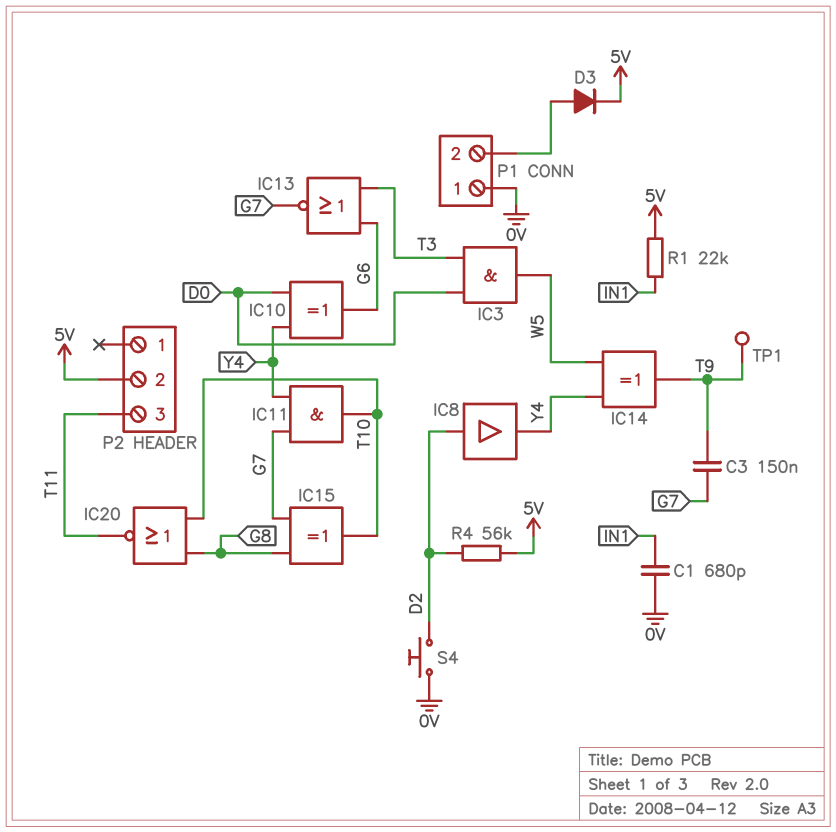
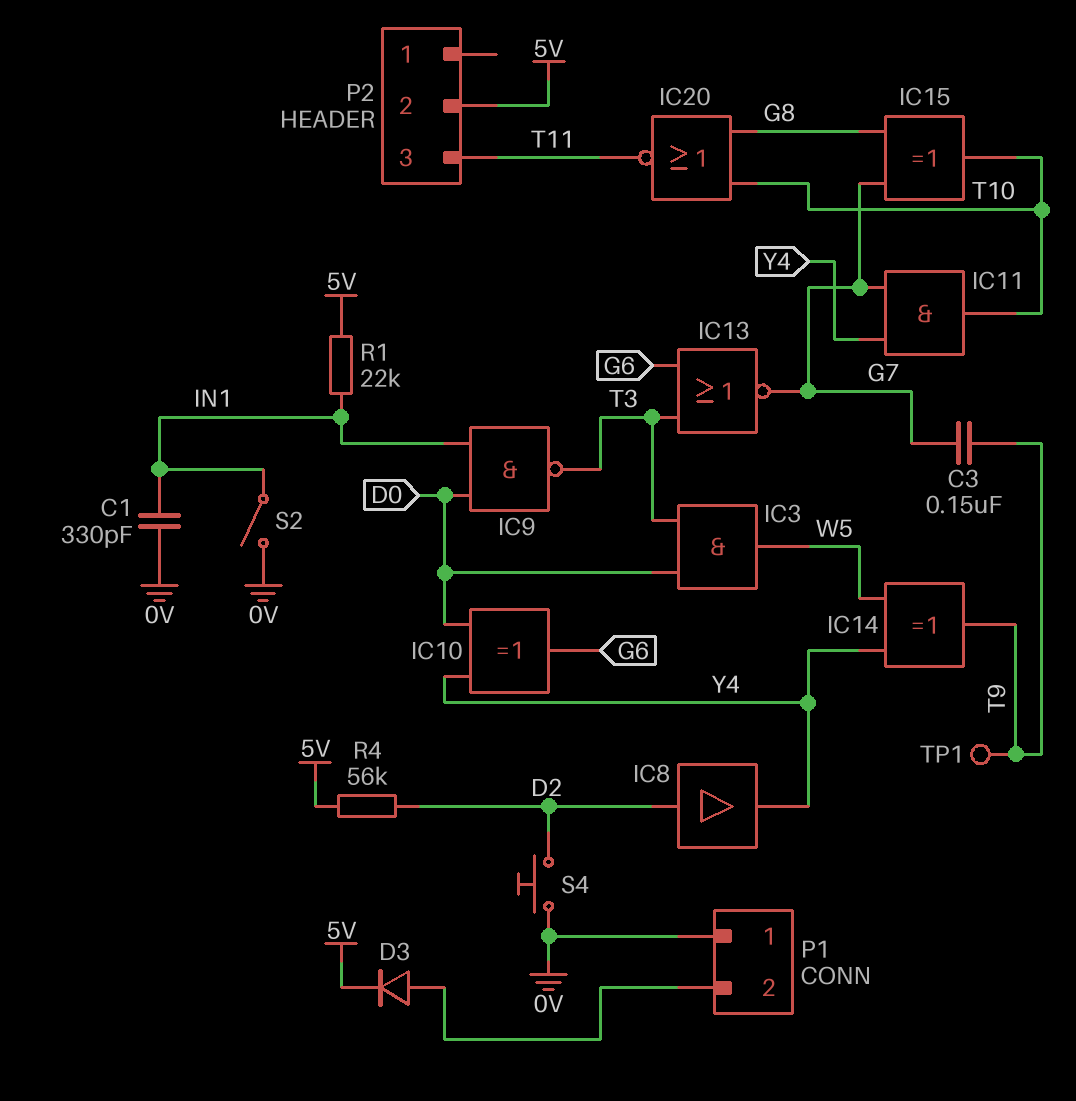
C1: 680pF (0V, IN1) -> 330pF (0V, IN1)
IC9: none -> NAND (in D0, in IN1, out T3)
S2: none -> switch (0V, IN1)

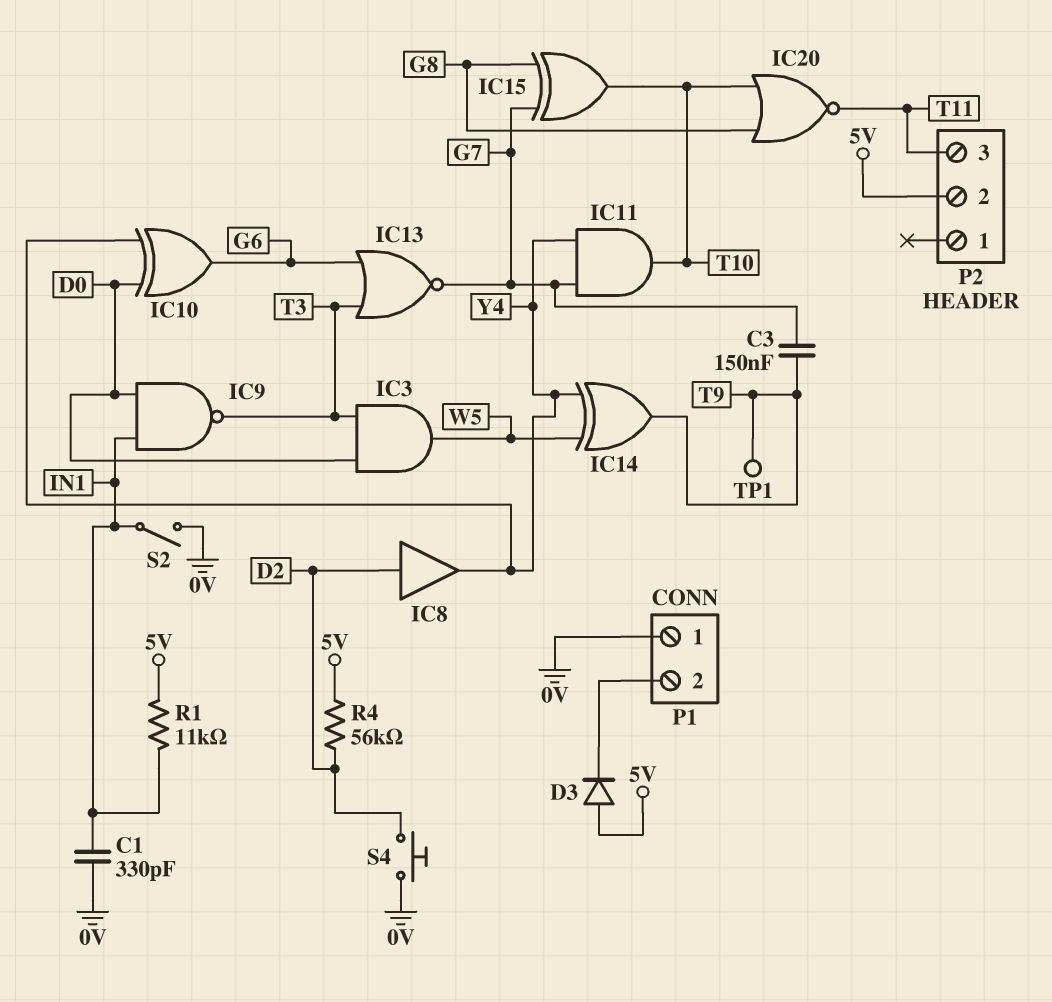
D3: diode (A P1/2, K 5V) -> diode (A 5V, K P1/2)
R1: 22k (5V, IN1) -> 11k (5V, IN1)

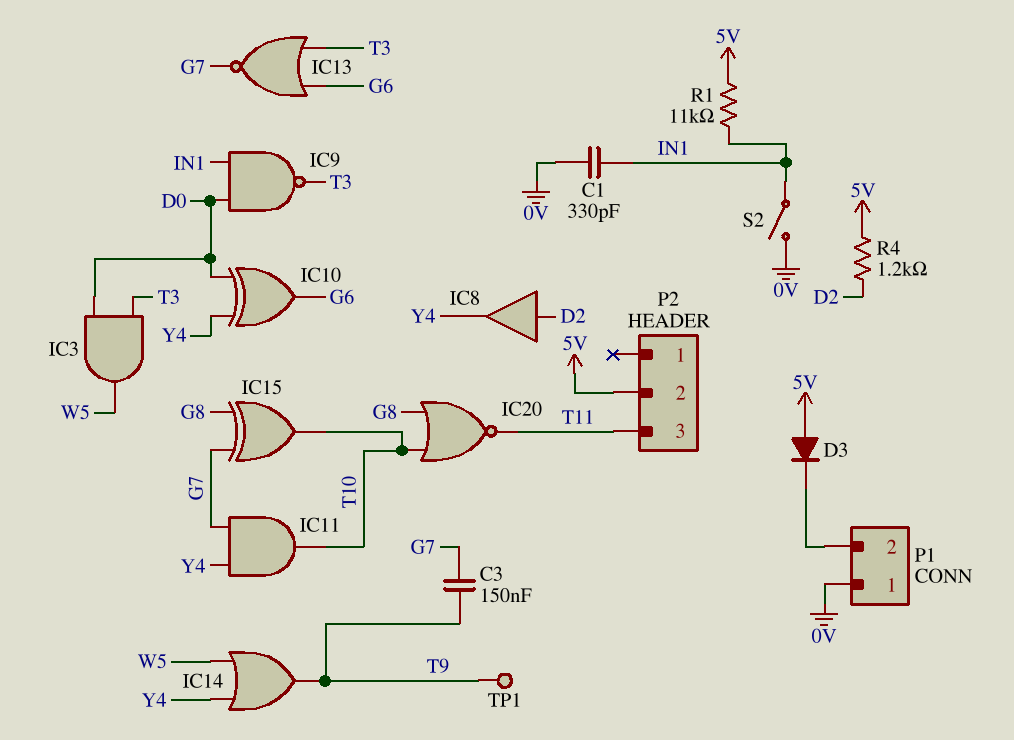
IC14: XOR (in W5, in Y4, out T9) -> OR (in W5, in Y4, out T9)
R4: 56k (5V, D2) -> 1.2k (5V, D2)
S4: button (0V, D2) -> none

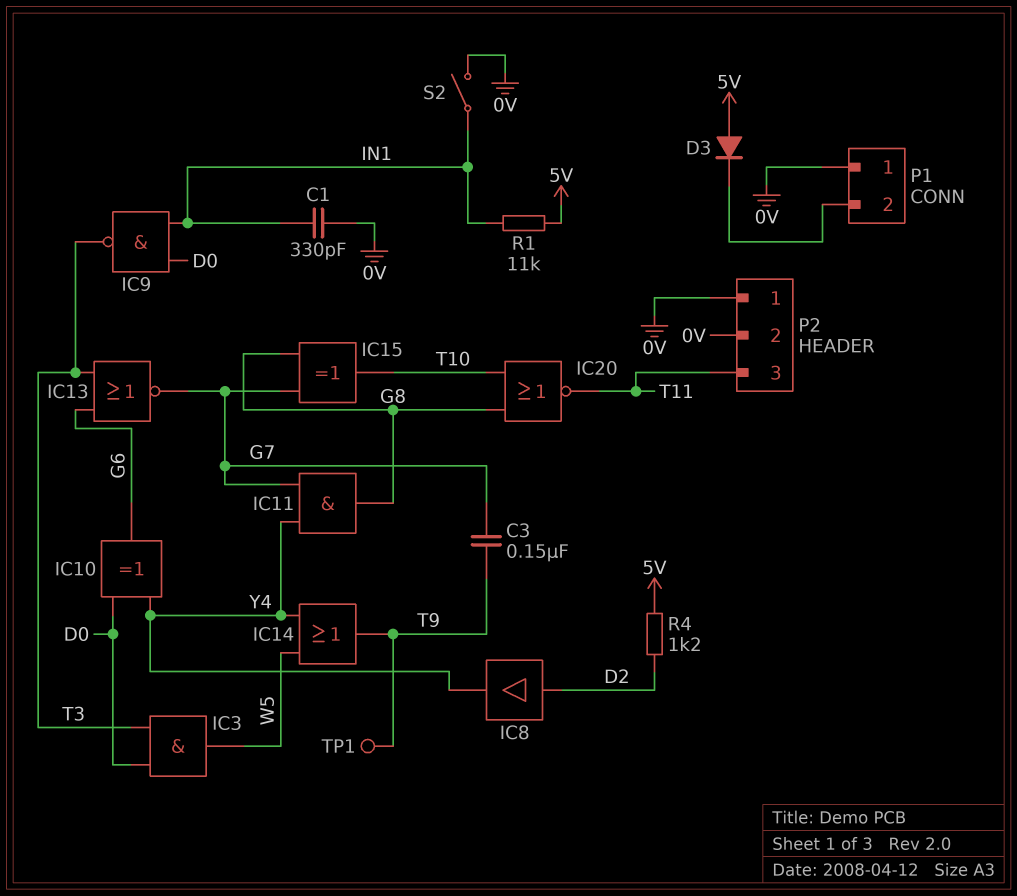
IC11: AND (in G7, in Y4, out T10) -> AND (in G7, in Y4, out G8)
P2 pin 1: none -> 0V
P2 pin 2: 5V -> 0V

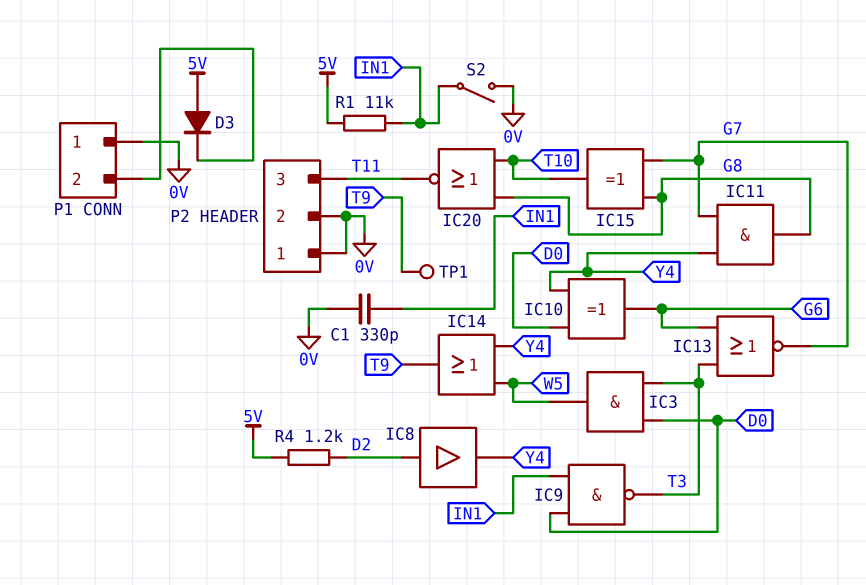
C3: 150nF (G7, T9) -> none

